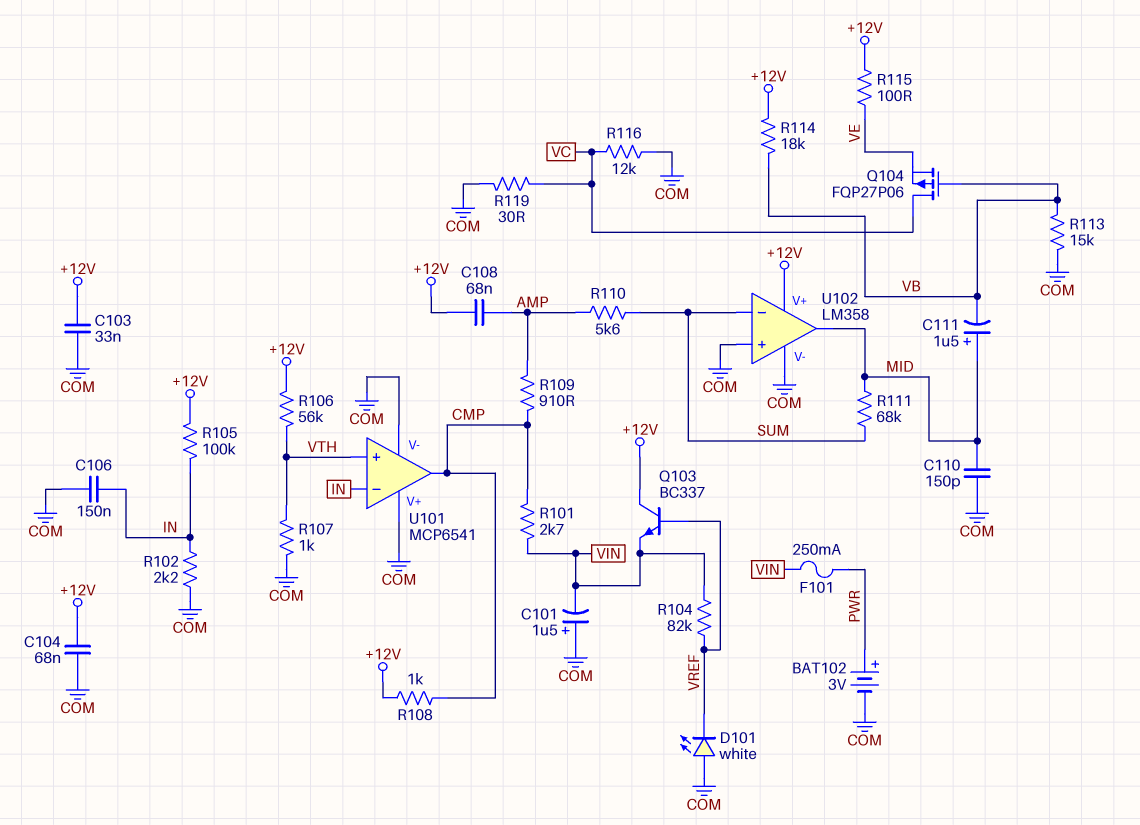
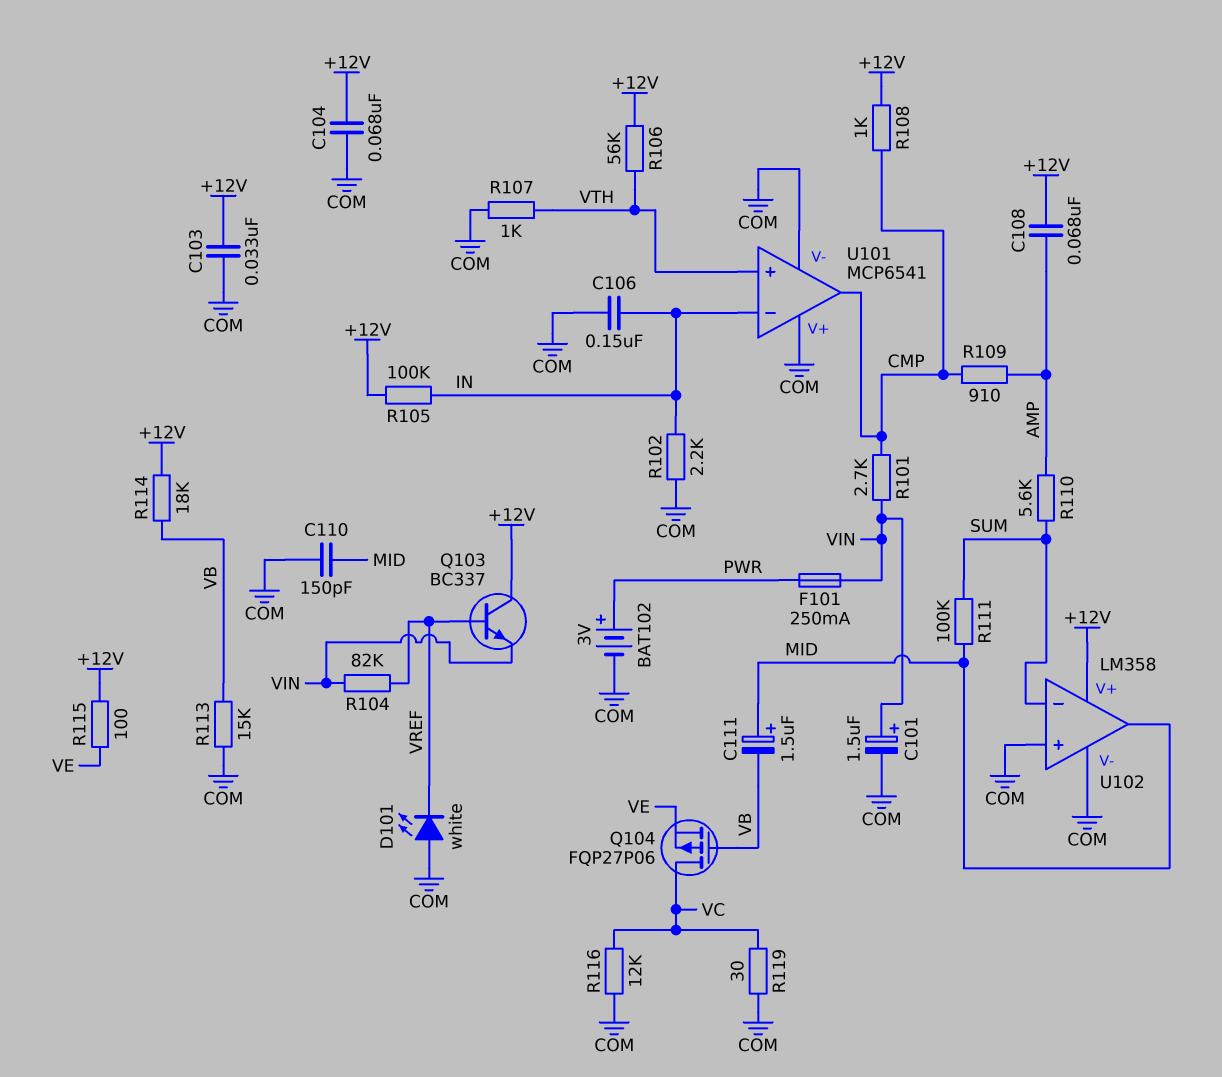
C101: 1.5uF (plus COM, minus VIN) -> 1.5uF (plus VIN, minus COM)
R111: 68k (MID, SUM) -> 100k (MID, SUM)

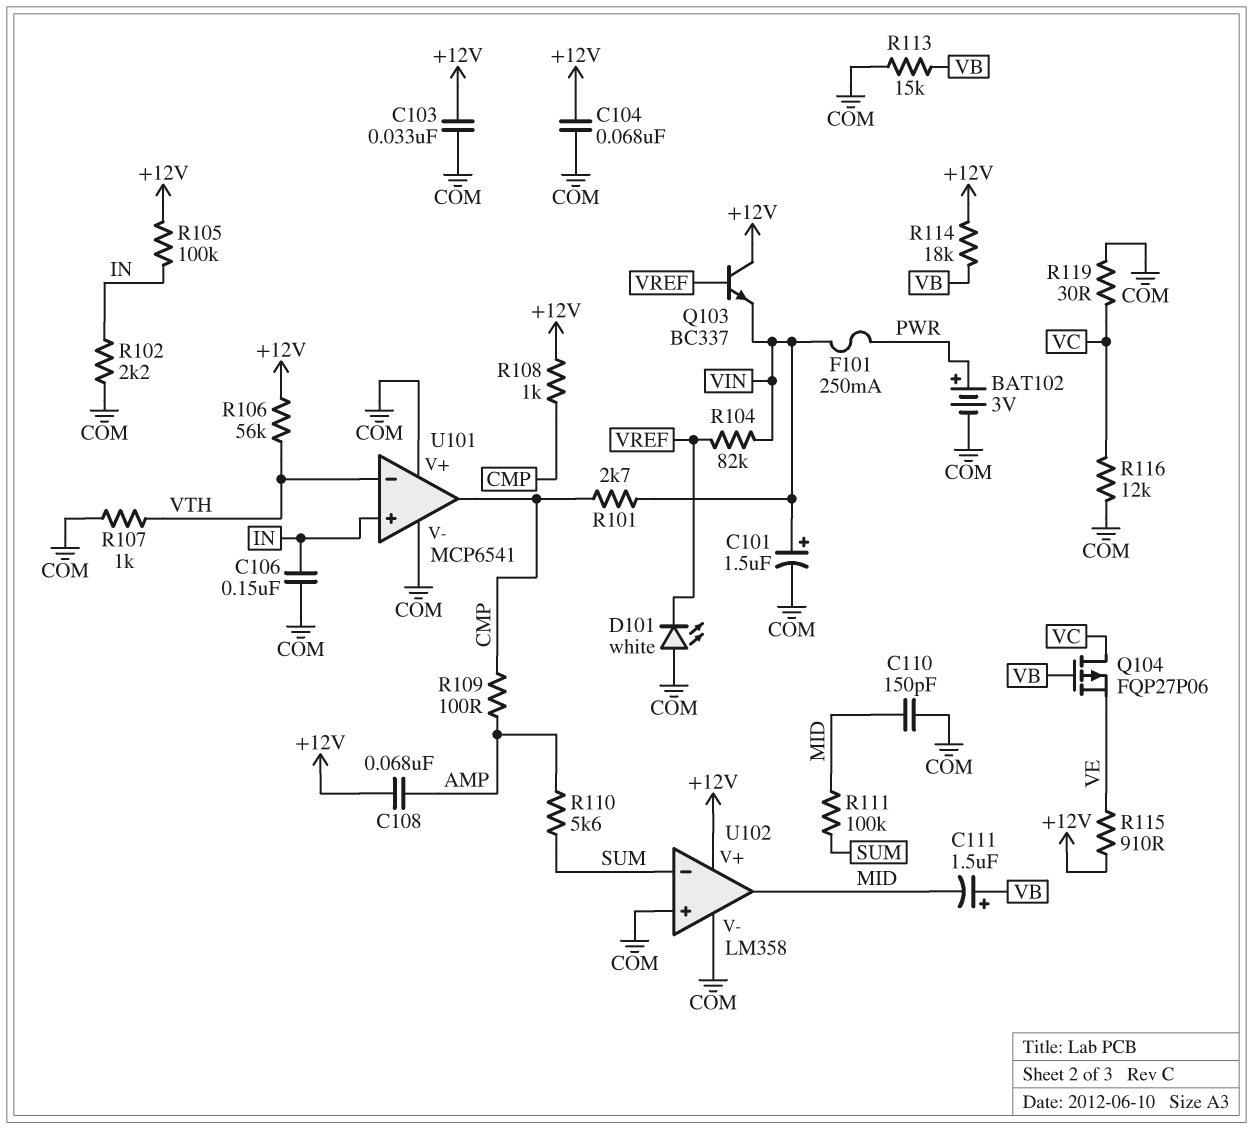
C111: 1.5uF (plus MID, minus VB) -> 1.5uF (plus VB, minus MID)
R109: 910 (AMP, CMP) -> 100 (AMP, CMP)
R115: 100 (+12V, VE) -> 910 (+12V, VE)
U101 pin in+: VTH -> IN
U101 pin in-: IN -> VTH

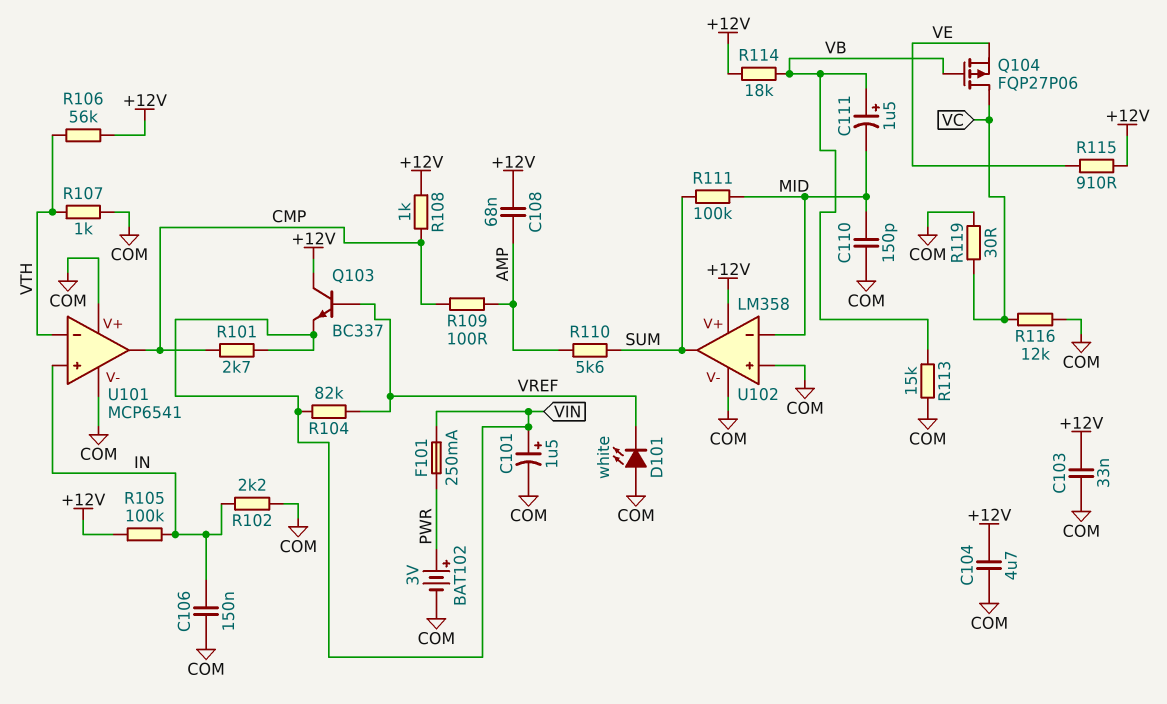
C104: 68nF (+12V, COM) -> 4.7uF (+12V, COM)
U102 pin in-: SUM -> MID
U102 pin out: MID -> SUM

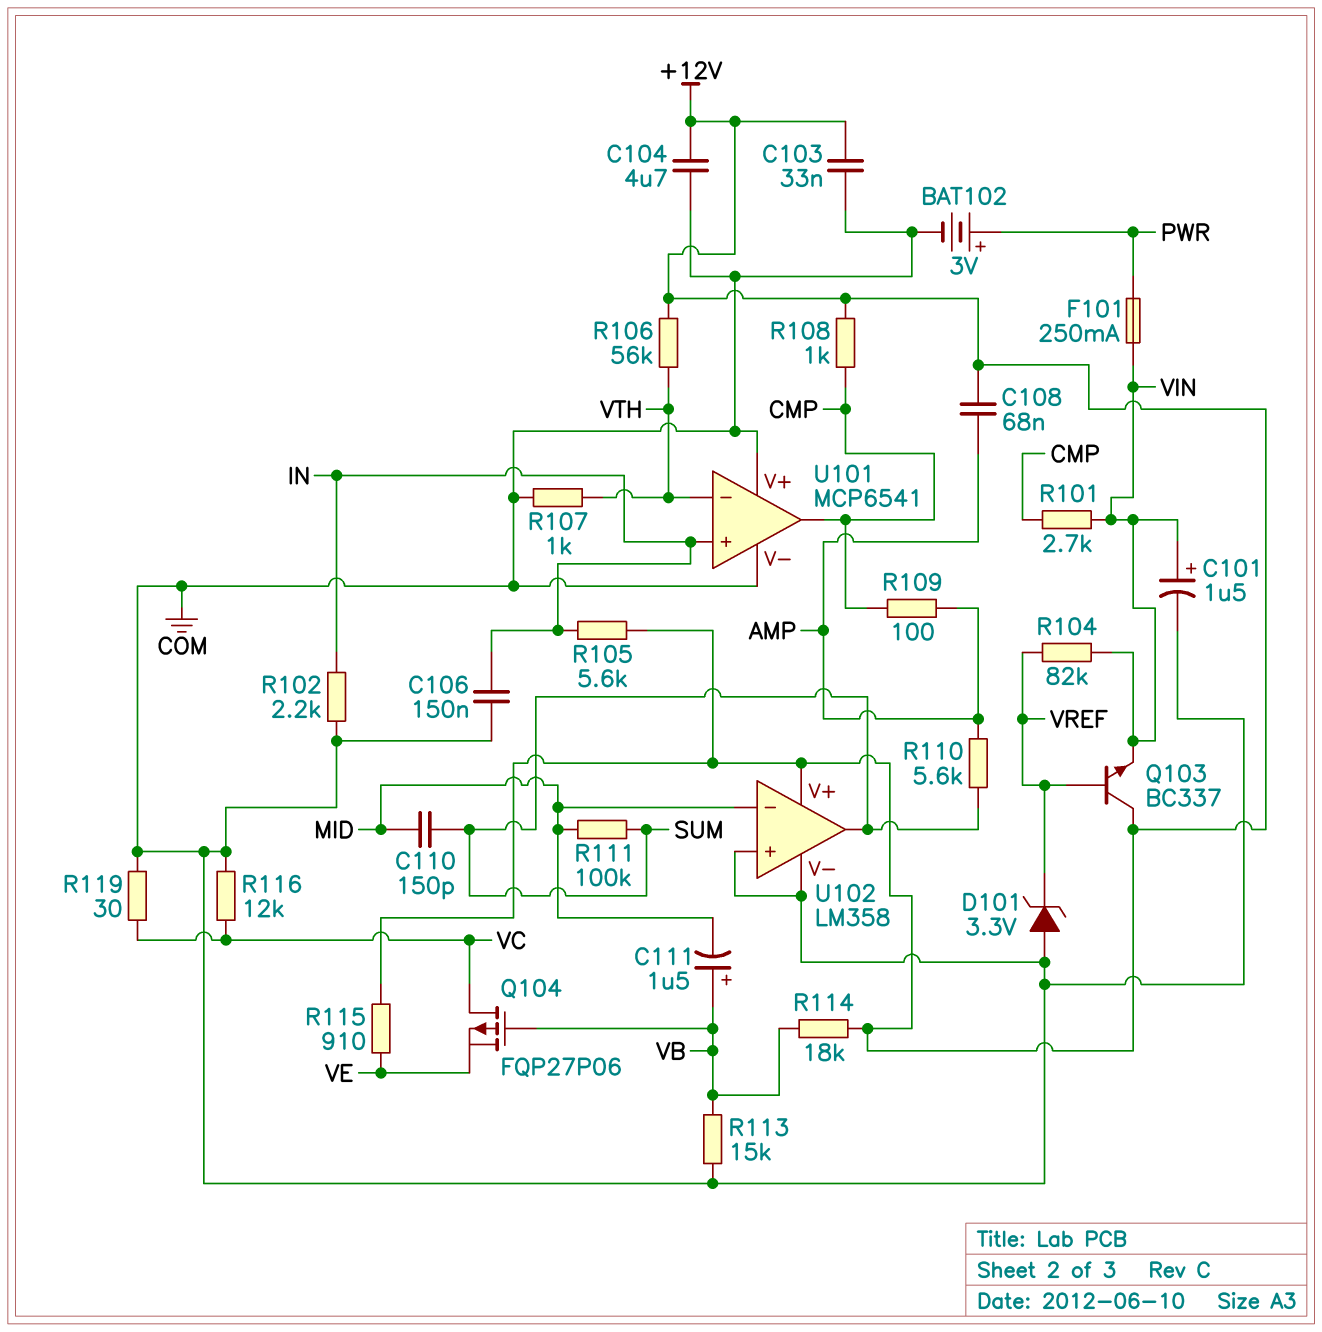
C110: 150pF (COM, MID) -> 150pF (MID, SUM)
D101: LED white (A COM, K VREF) -> zener 3.3V (A COM, K VREF)
R105: 100k (+12V, IN) -> 5.6k (+12V, IN)

